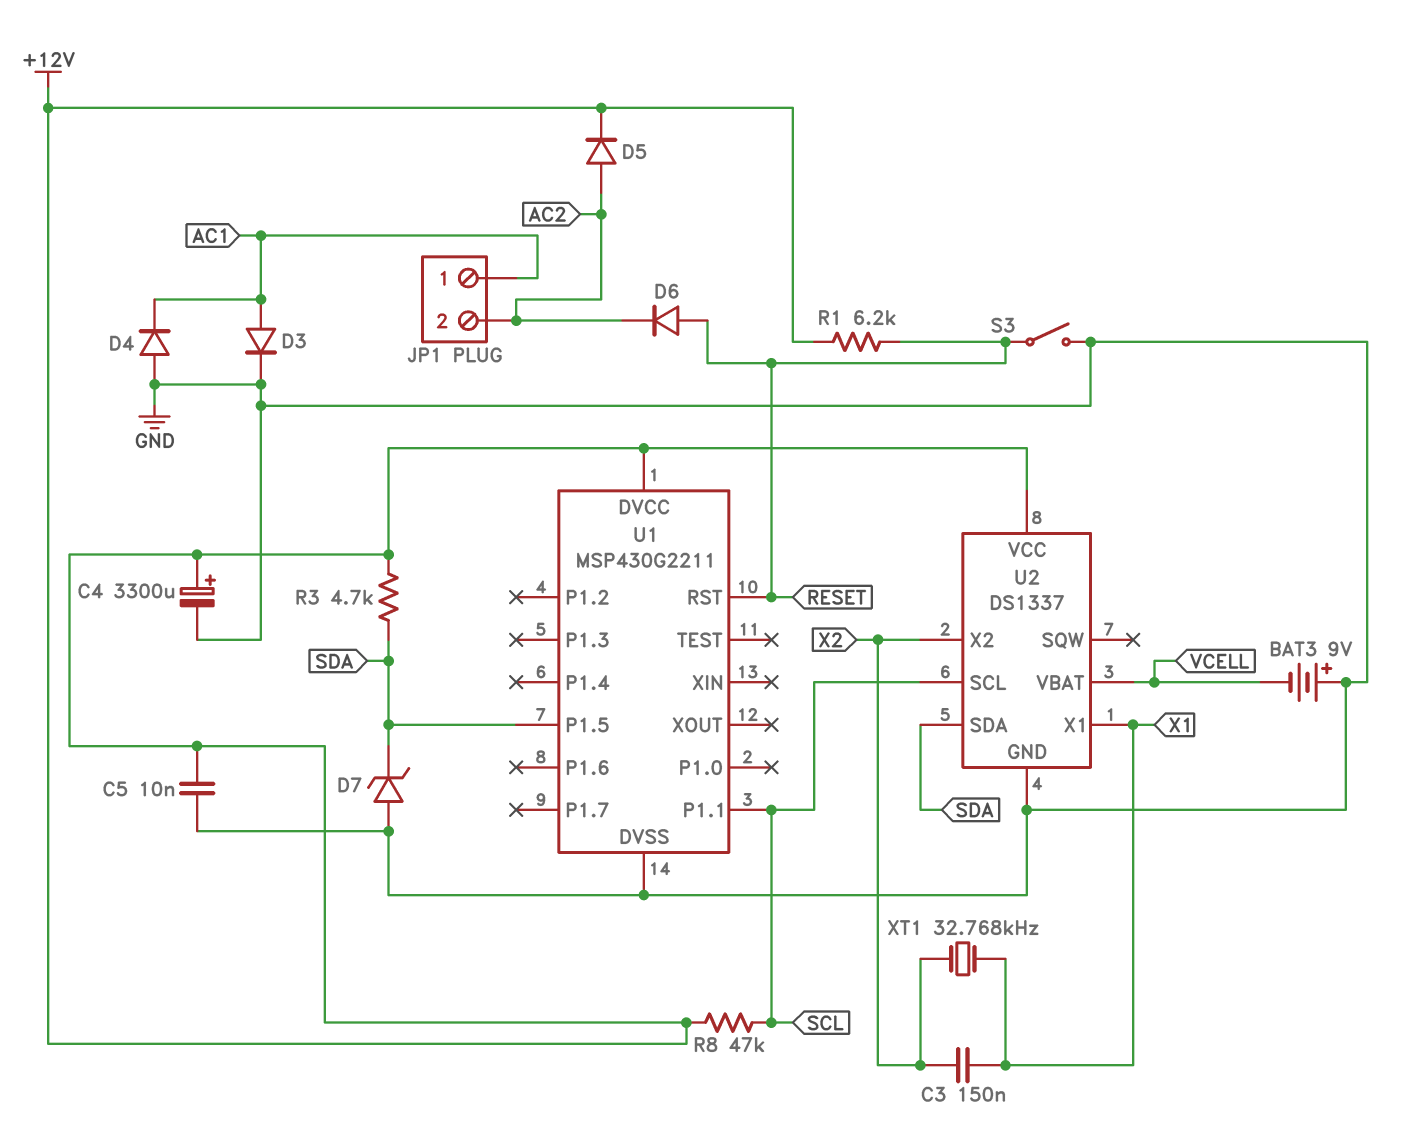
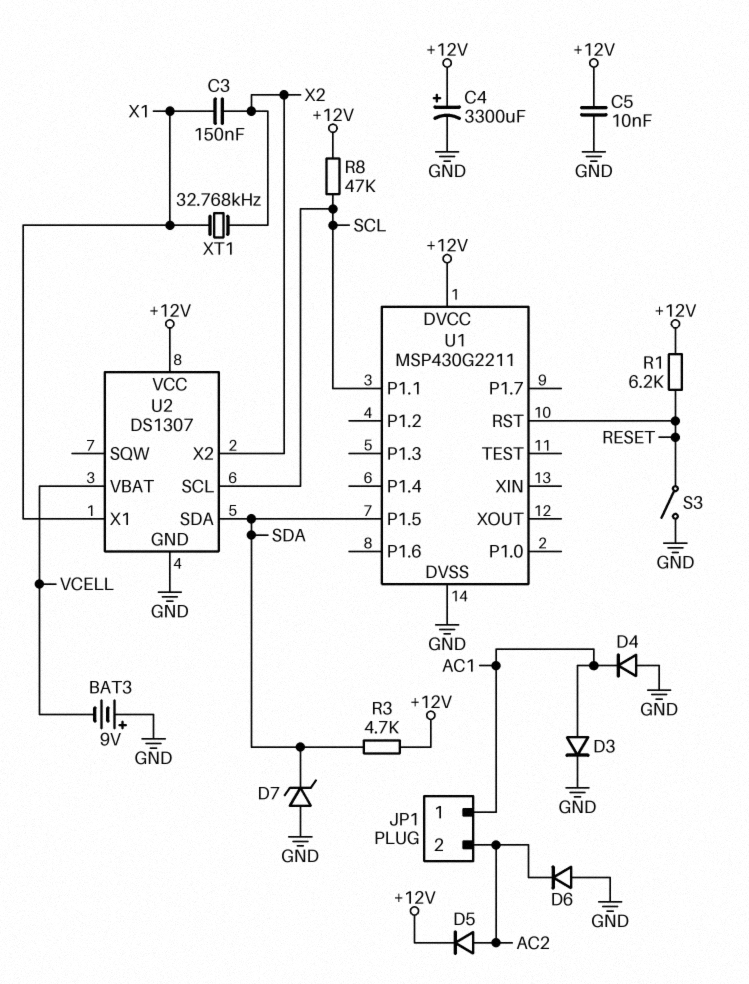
D6: diode (A RESET, K AC2) -> diode (A GND, K AC2)
U2: DS1337 -> DS1307

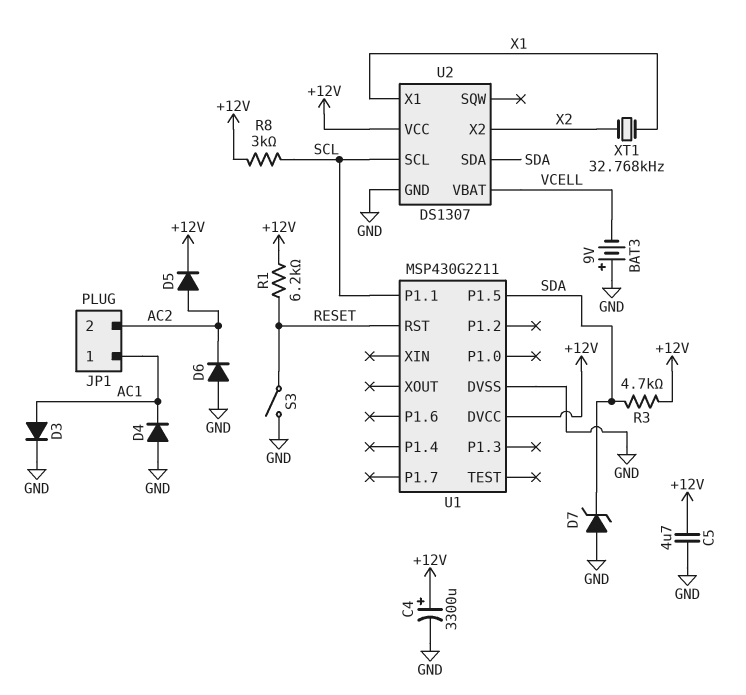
C3: 150nF (X1, X2) -> none
C5: 10nF (+12V, GND) -> 4.7uF (+12V, GND)
R8: 47k (+12V, SCL) -> 3k (+12V, SCL)

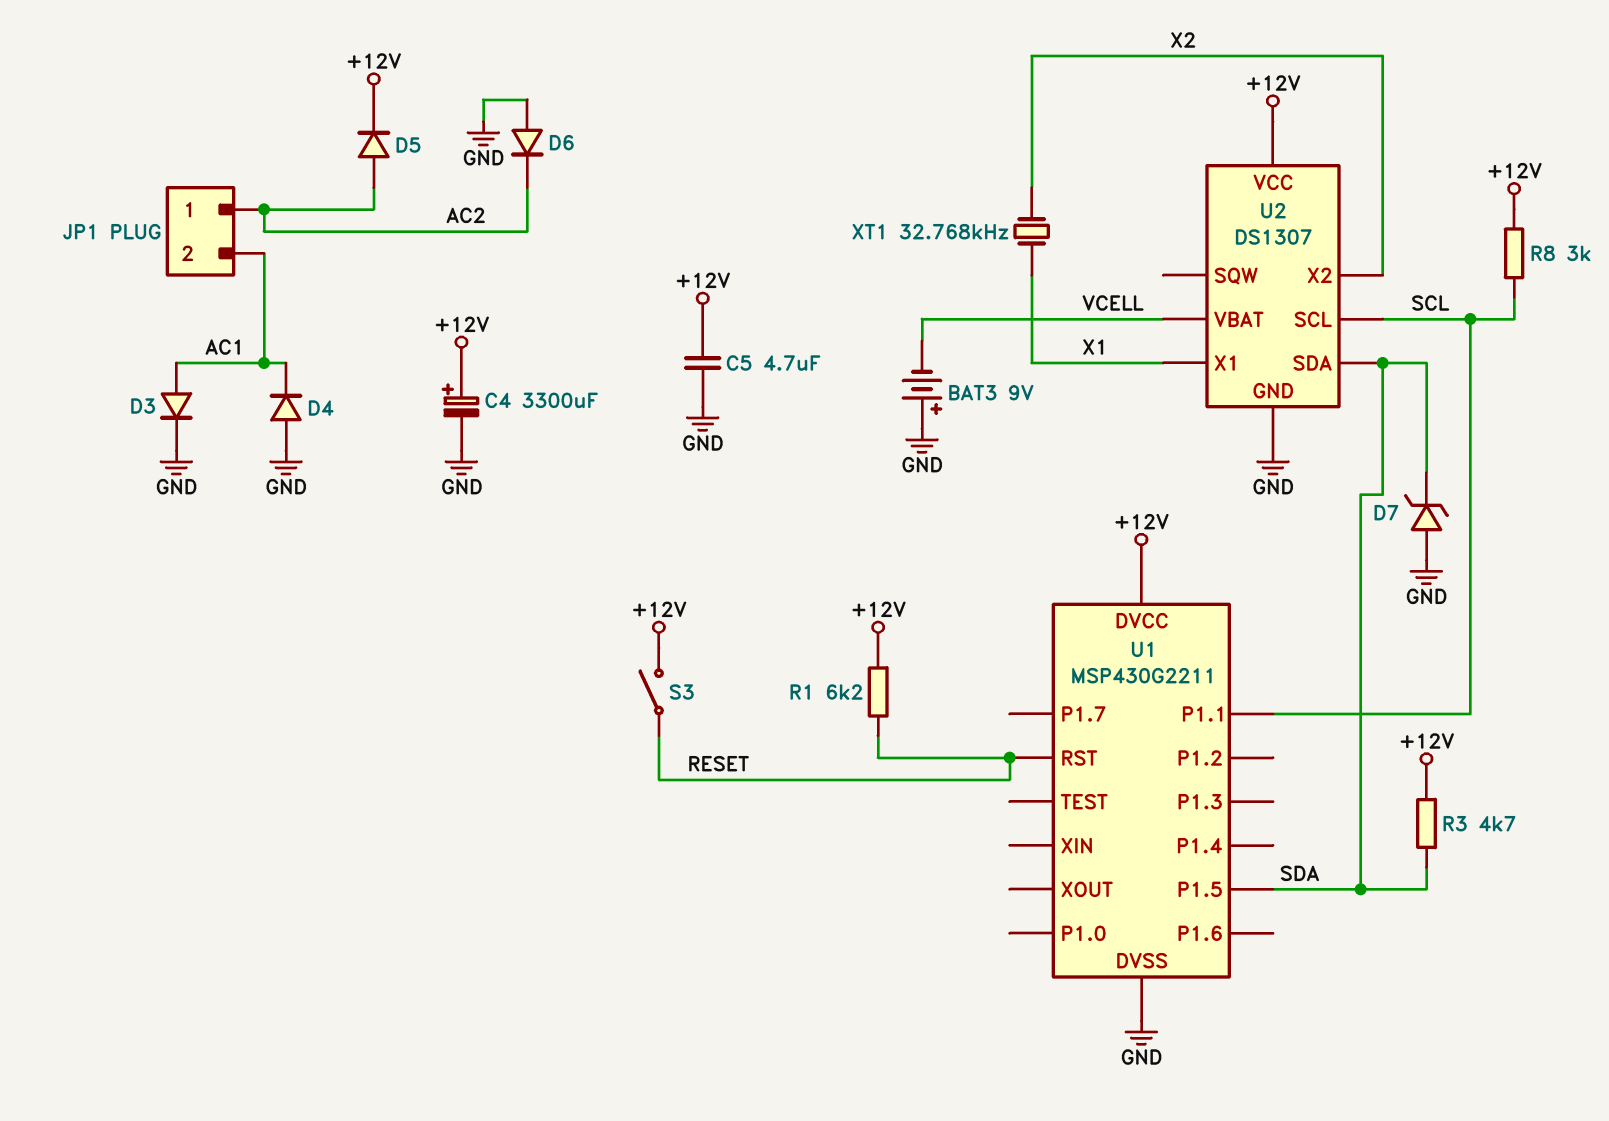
JP1 pin 1: AC1 -> AC2
JP1 pin 2: AC2 -> AC1
S3: switch (GND, RESET) -> switch (+12V, RESET)

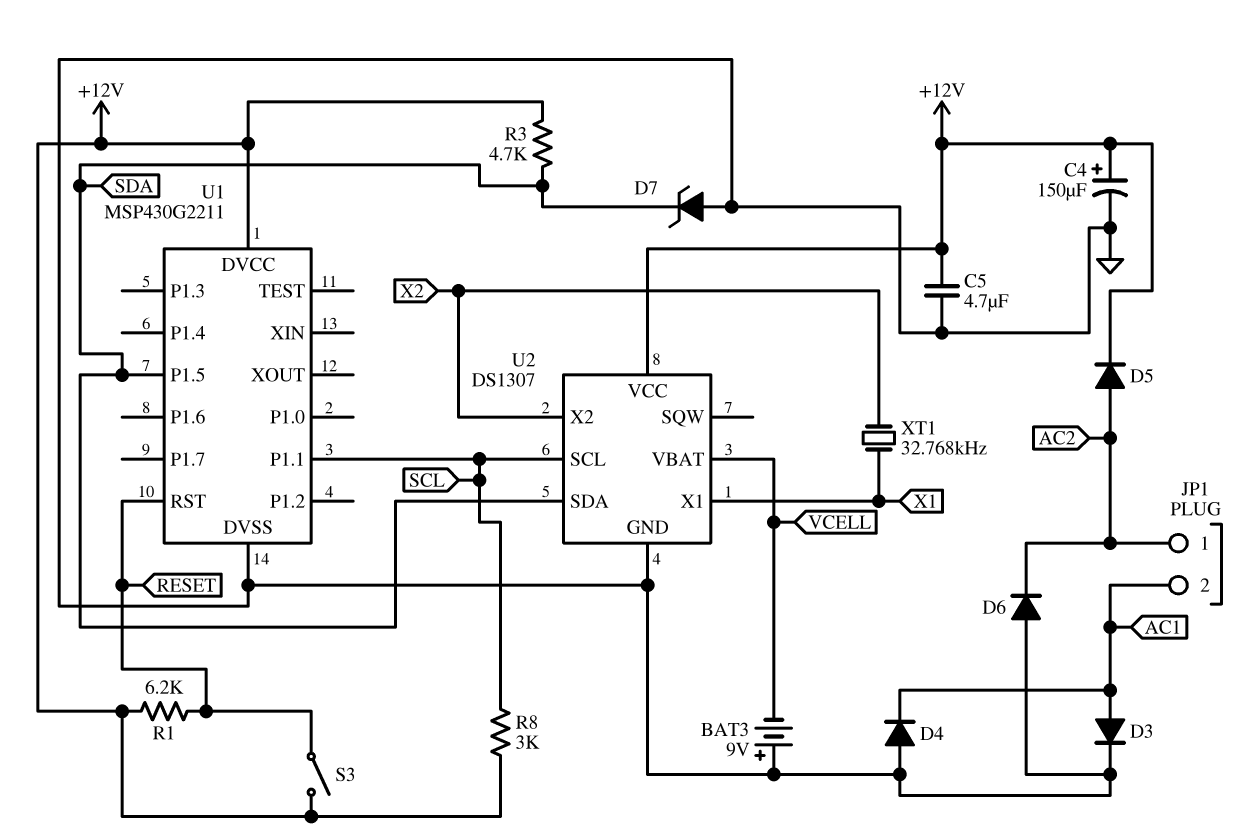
C4: 3300uF (plus +12V, minus GND) -> 150uF (plus +12V, minus GND)

